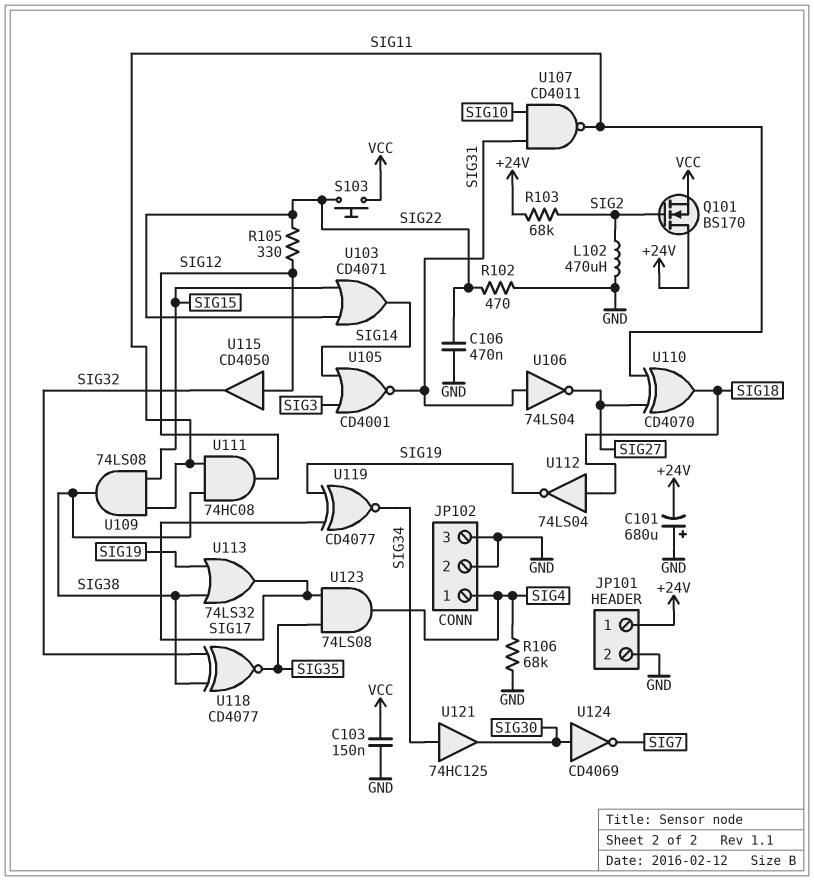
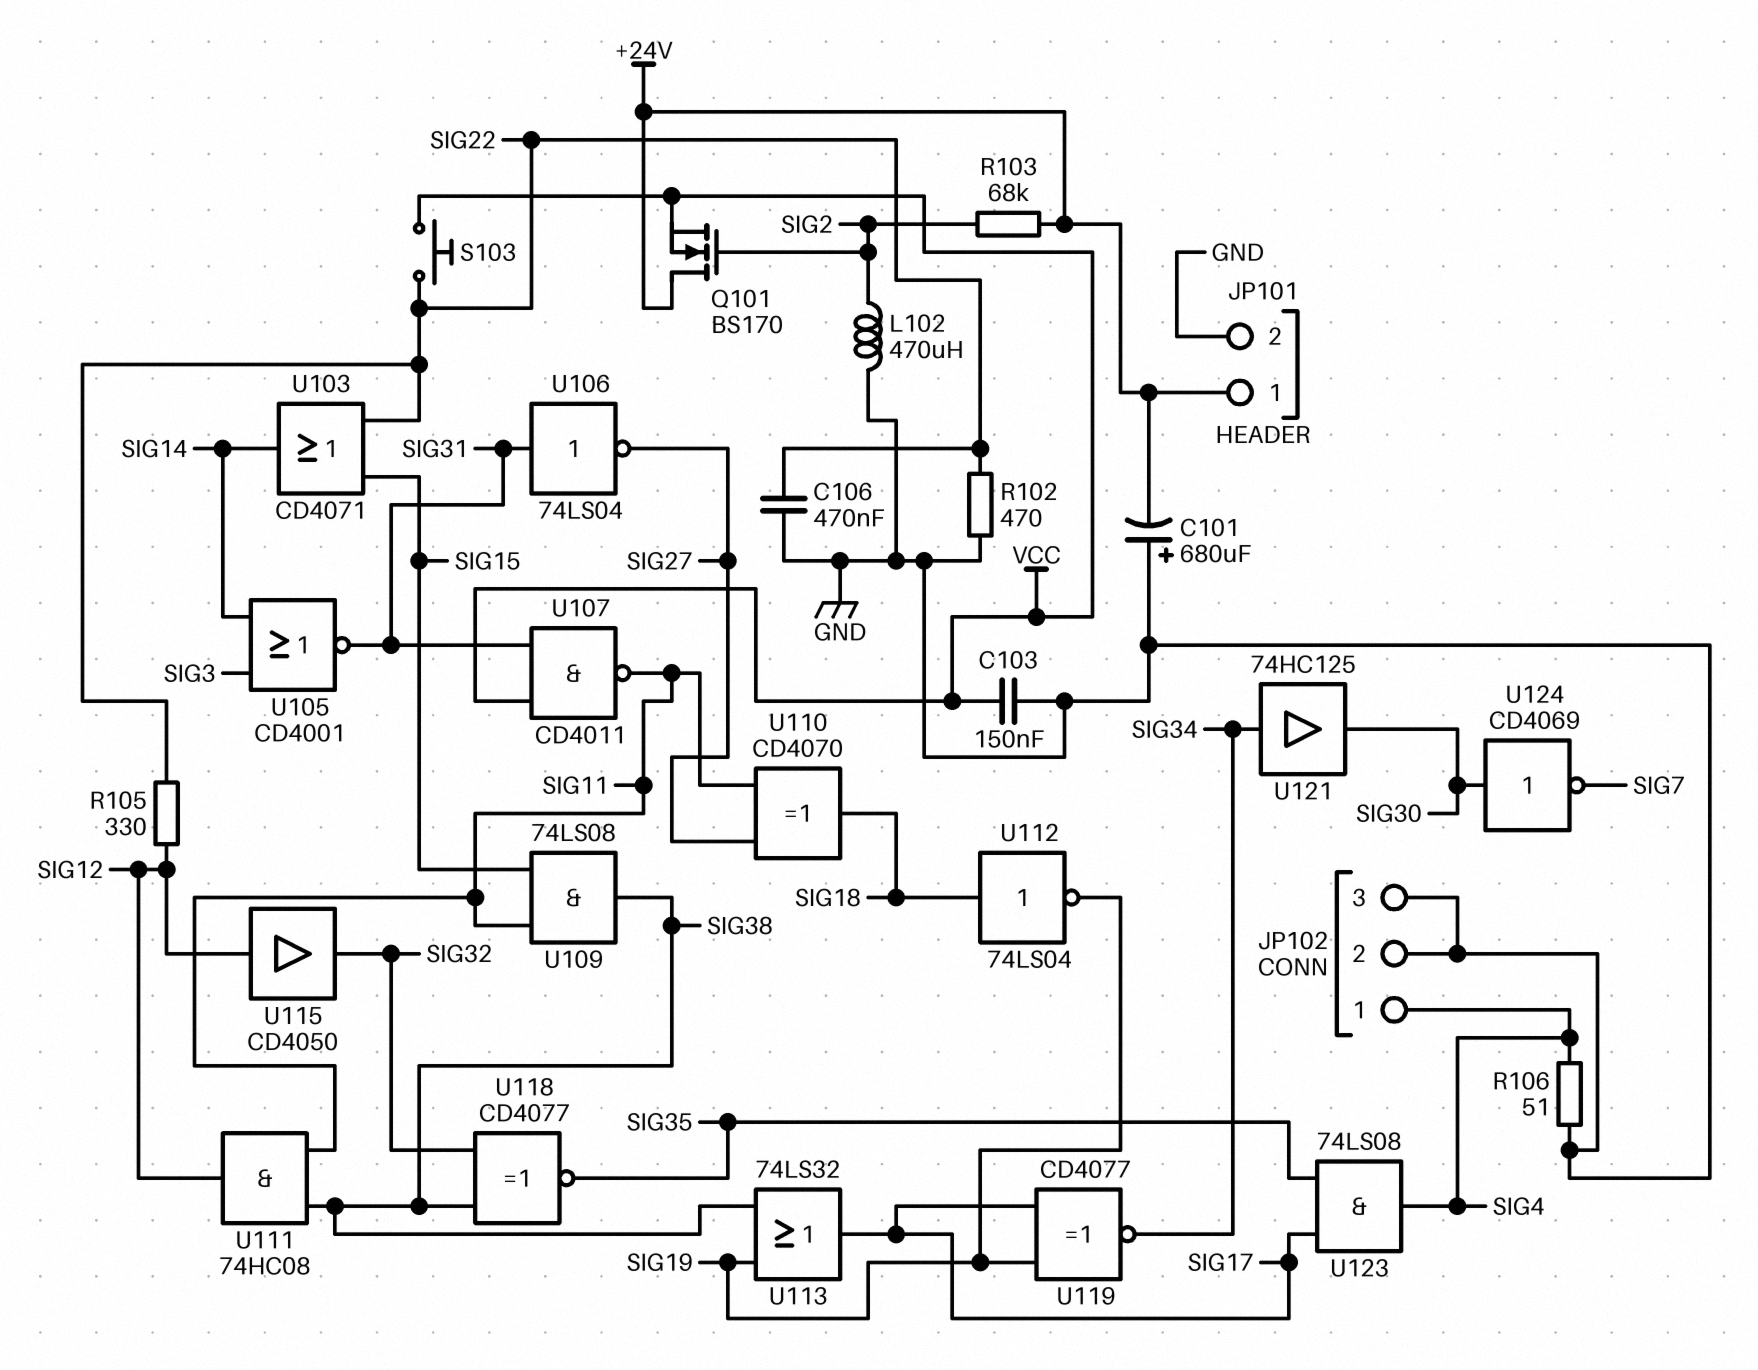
R106: 68k (GND, SIG4) -> 51 (GND, SIG4)
U107: NAND CD4011 (in SIG10, in SIG31, out SIG11) -> NAND CD4011 (in SIG31, in VCC, out SIG11)

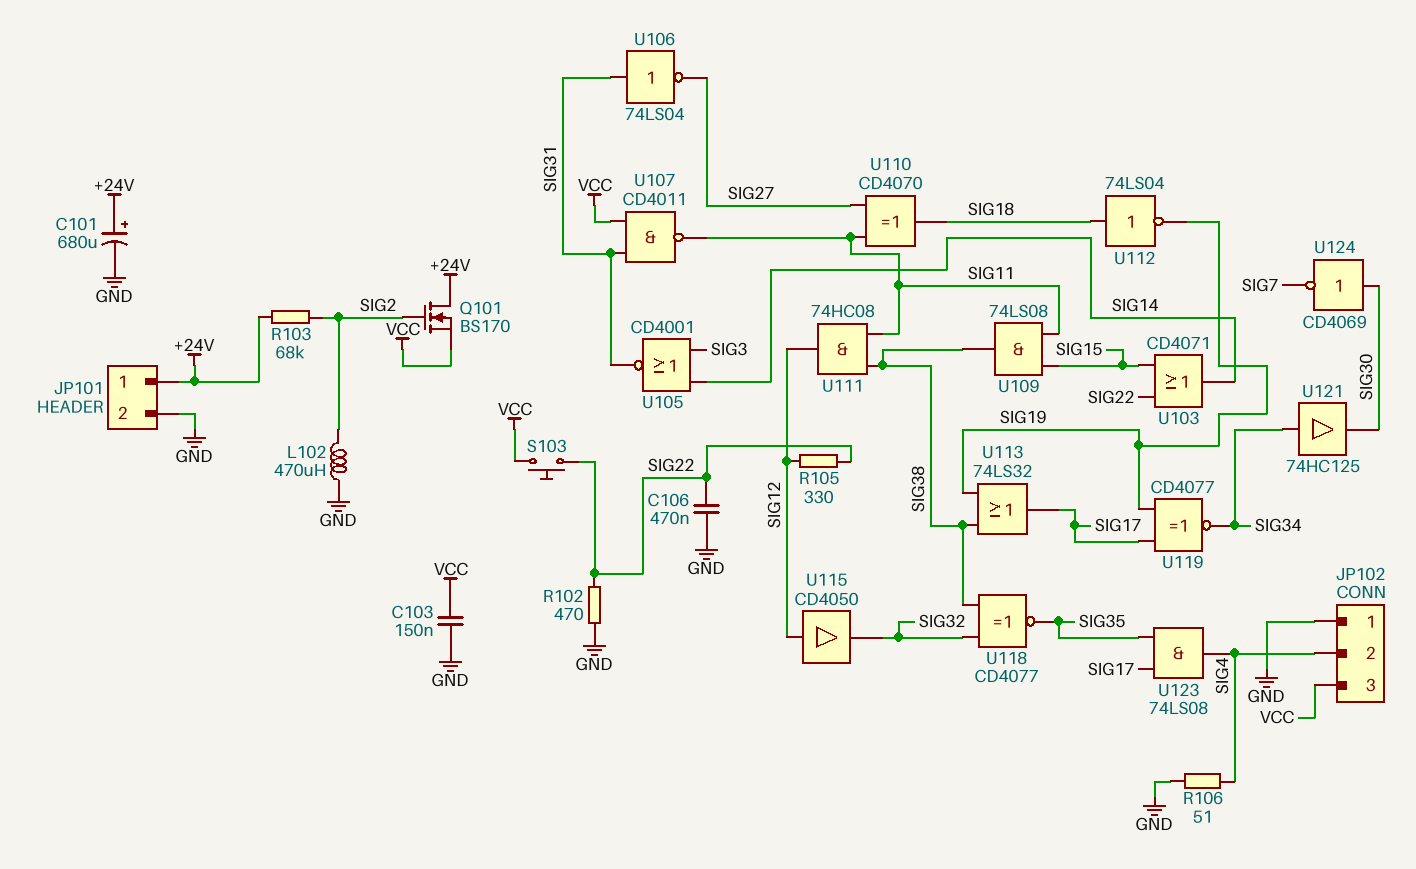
C101: 680uF (plus GND, minus +24V) -> 680uF (plus +24V, minus GND)
JP102 pin 1: SIG4 -> GND
JP102 pin 2: GND -> SIG4
JP102 pin 3: GND -> VCC

